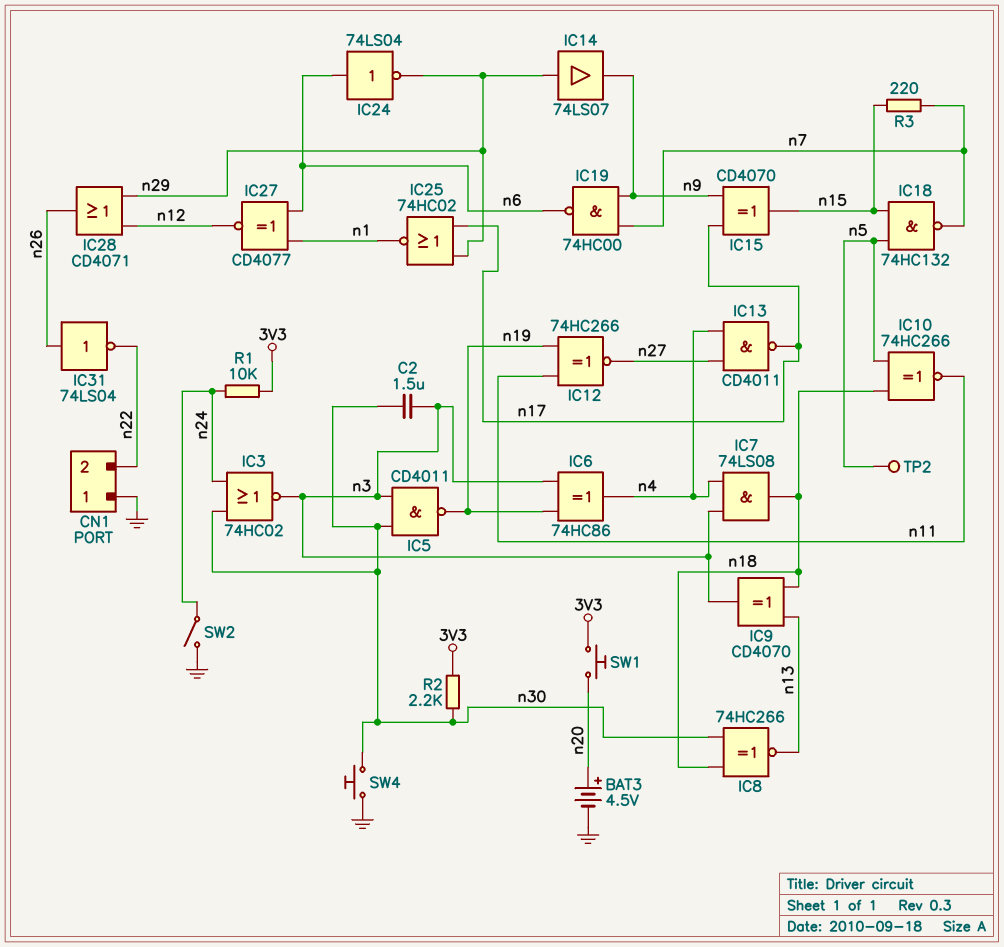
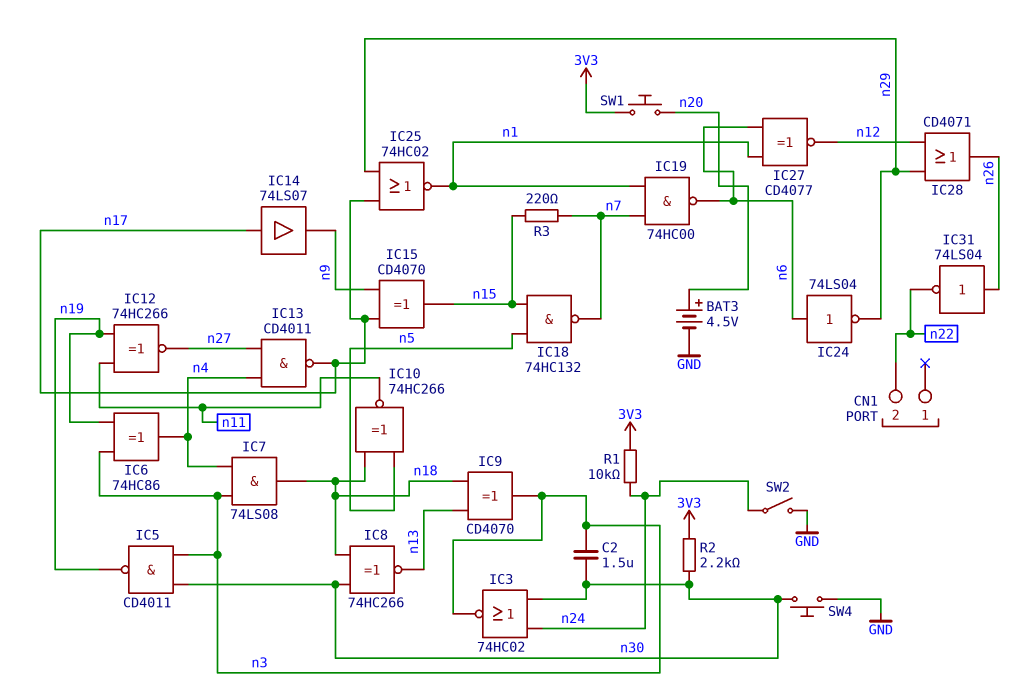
CN1 pin 1: GND -> none
IC14: buffer 74LS07 (in n29, out n9) -> buffer 74LS07 (in n17, out n9)
IC19: NAND 74HC00 (in n7, in n9, out n6) -> NAND 74HC00 (in n1, in n7, out n6)
TP2: test point (n5) -> none

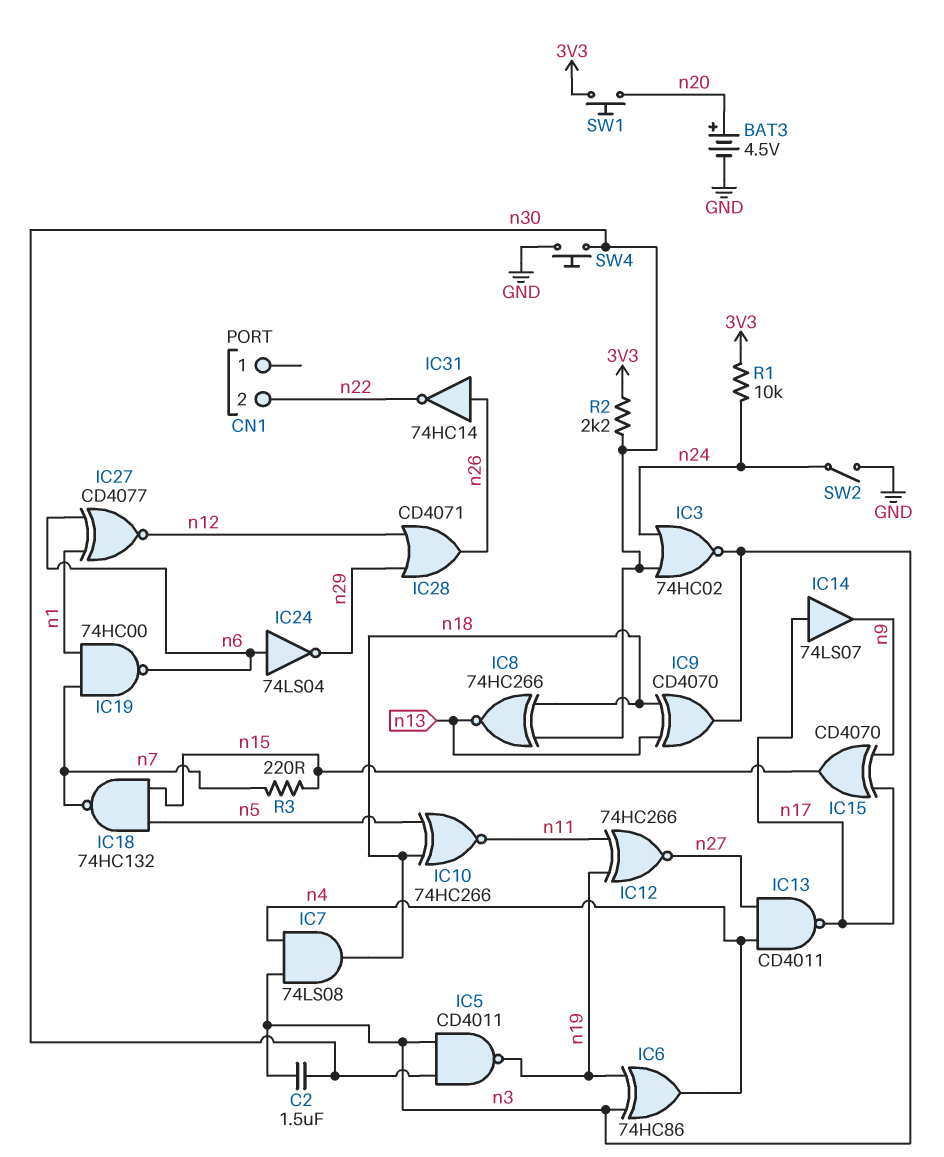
IC25: NOR 74HC02 (in n17, in n29, out n1) -> none
IC31: NOT 74LS04 (in n26, out n22) -> NOT 74HC14 (in n26, out n22)

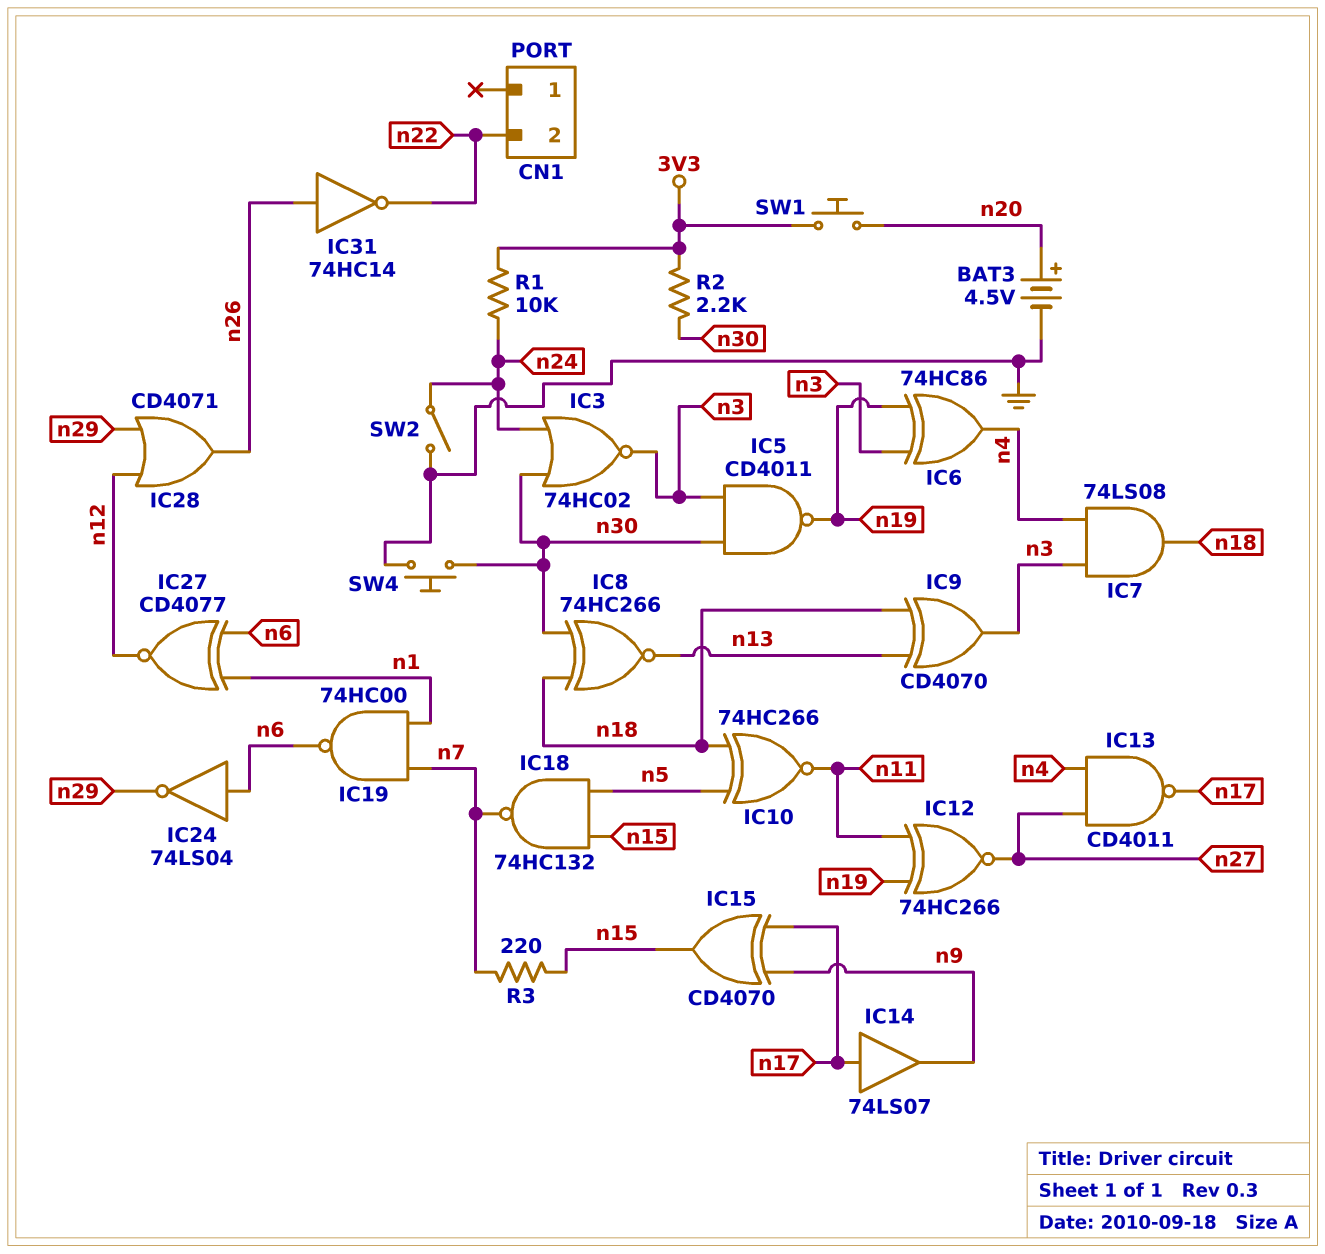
C2: 1.5uF (n3, n30) -> none

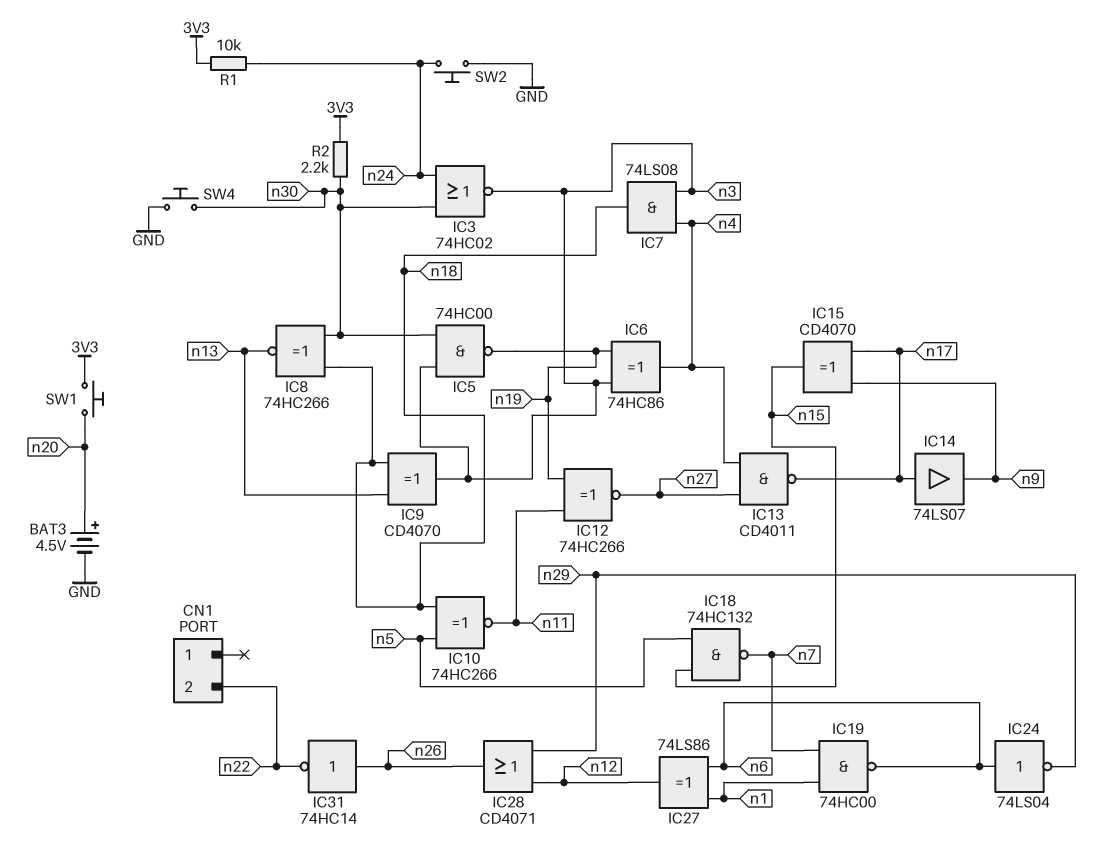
IC5: NAND CD4011 (in n3, in n30, out n19) -> NAND 74HC00 (in n3, in n30, out n19)
IC27: XNOR CD4077 (in n1, in n6, out n12) -> XOR 74LS86 (in n1, in n6, out n12)
R3: 220 (n7, n15) -> none
SW2: switch (GND, n24) -> button (GND, n24)

